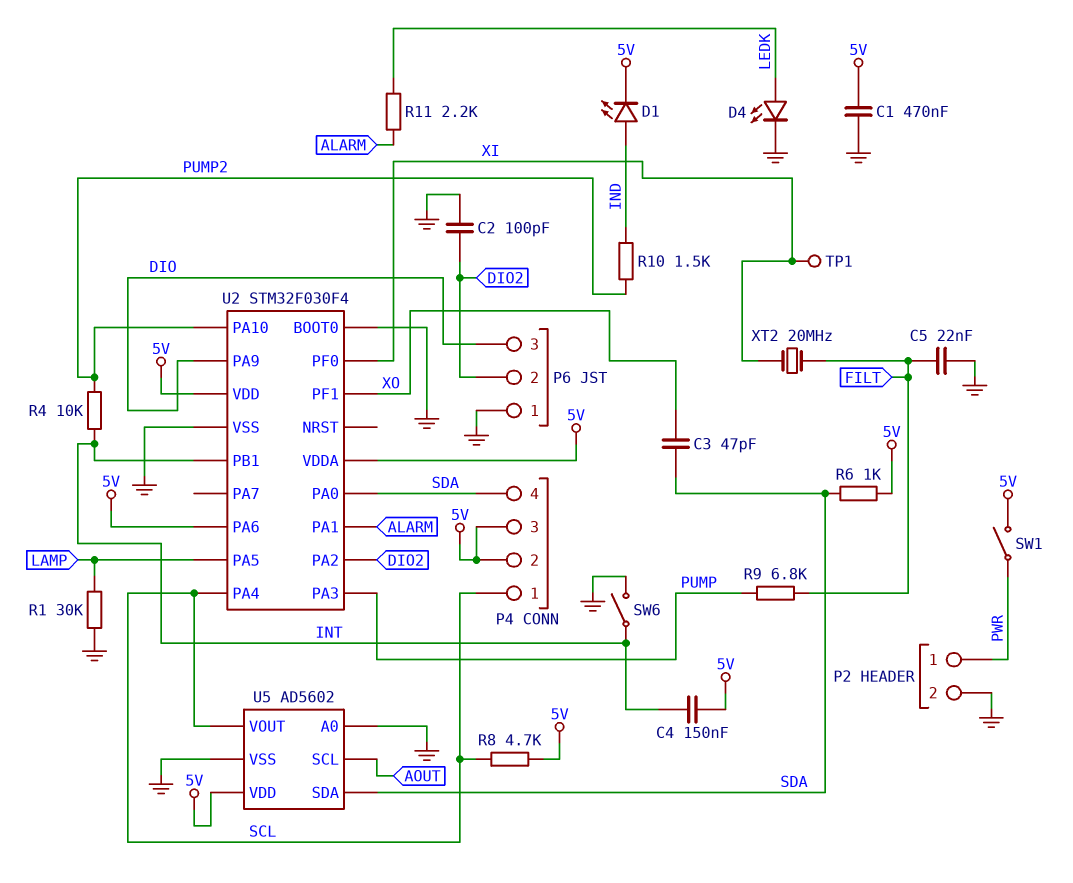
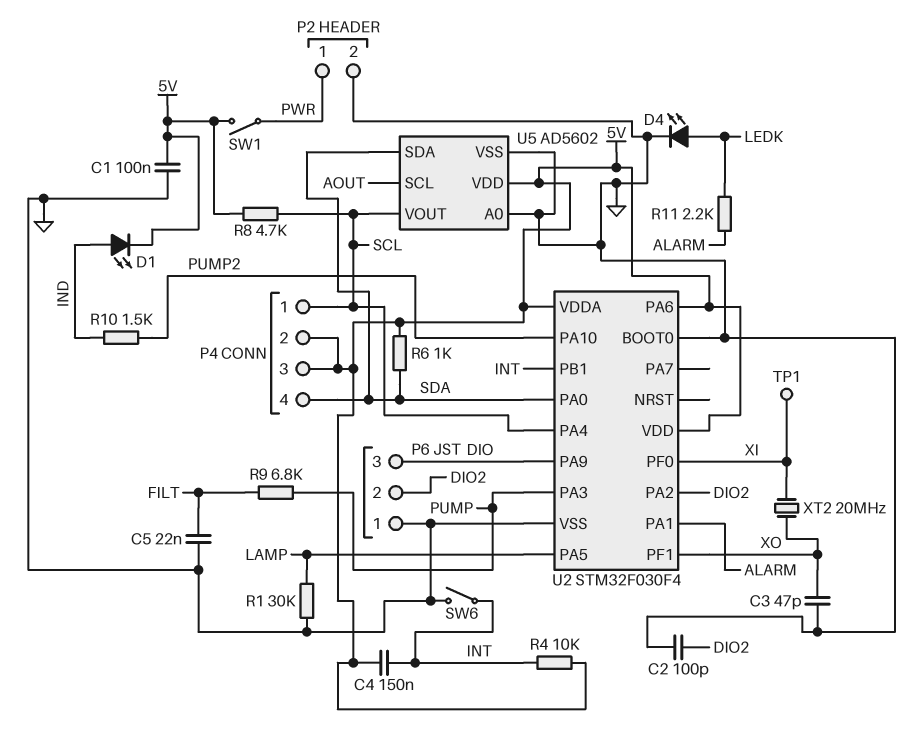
C1: 470nF (5V, GND) -> 100nF (5V, GND)
C3: 47pF (SDA, XO) -> 47pF (GND, XO)
R4: 10k (INT, PUMP2) -> 10k (5V, INT)
XT2: 20MHz (FILT, XI) -> 20MHz (XI, XO)

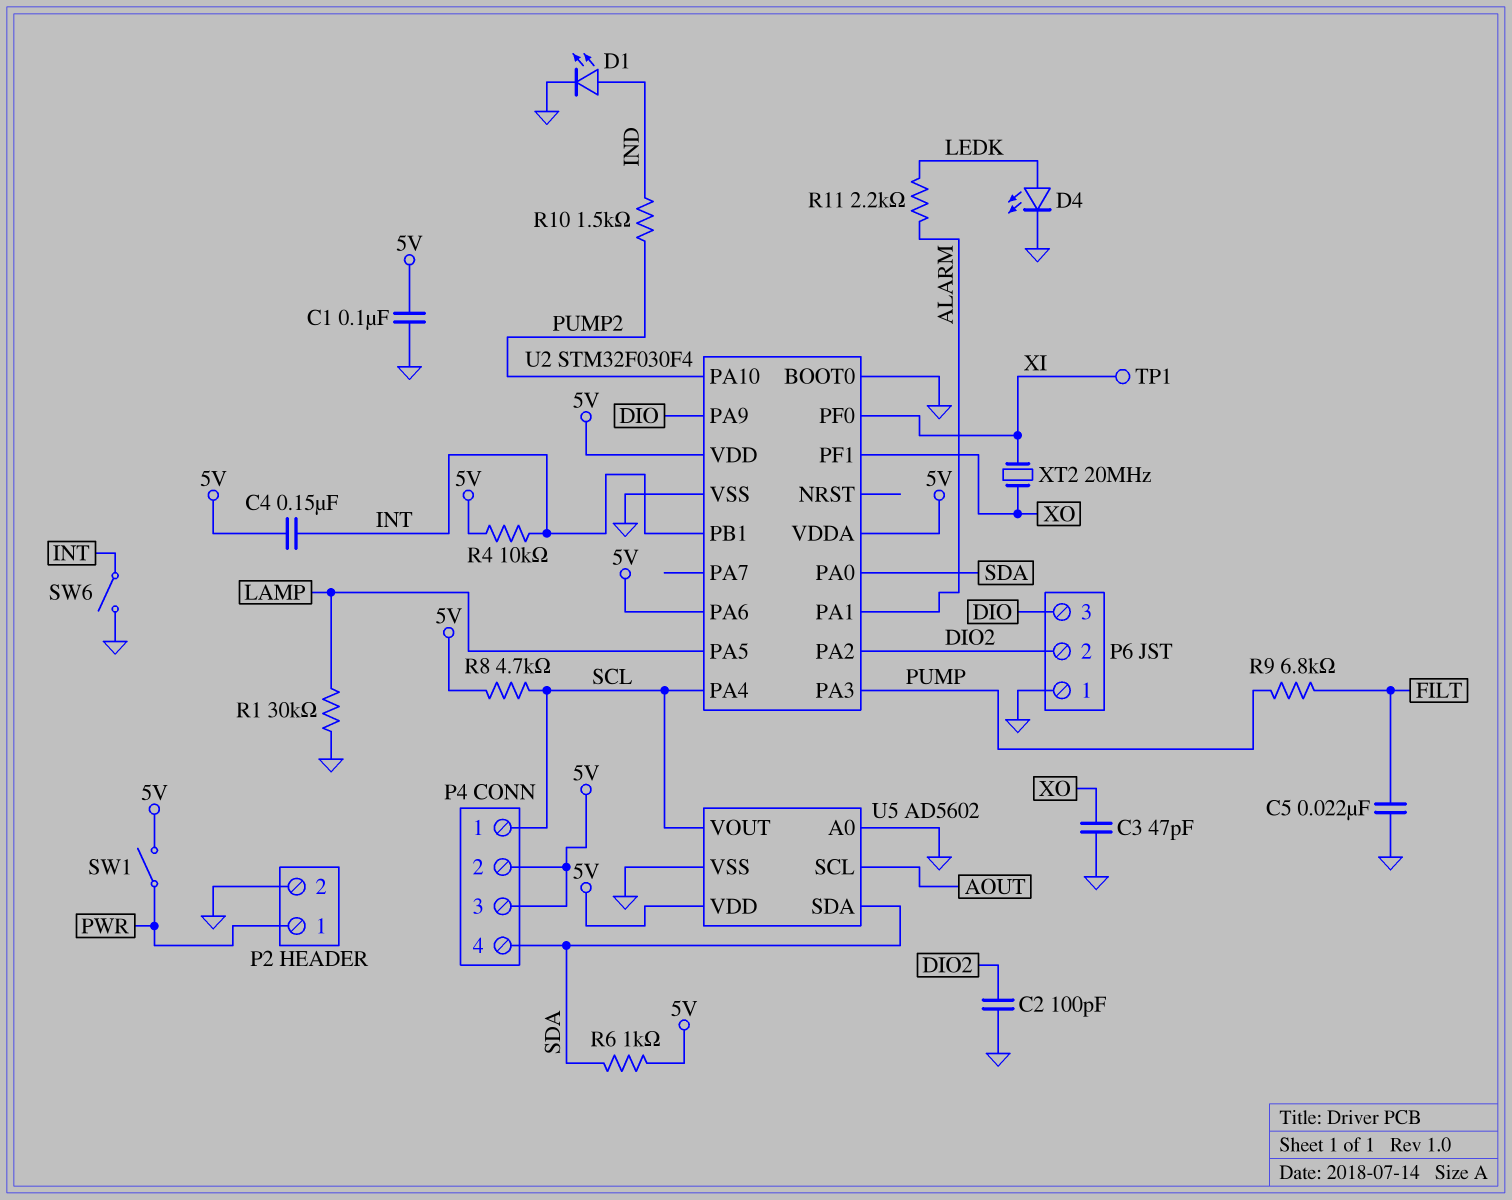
D1: LED (A IND, K 5V) -> LED (A IND, K GND)

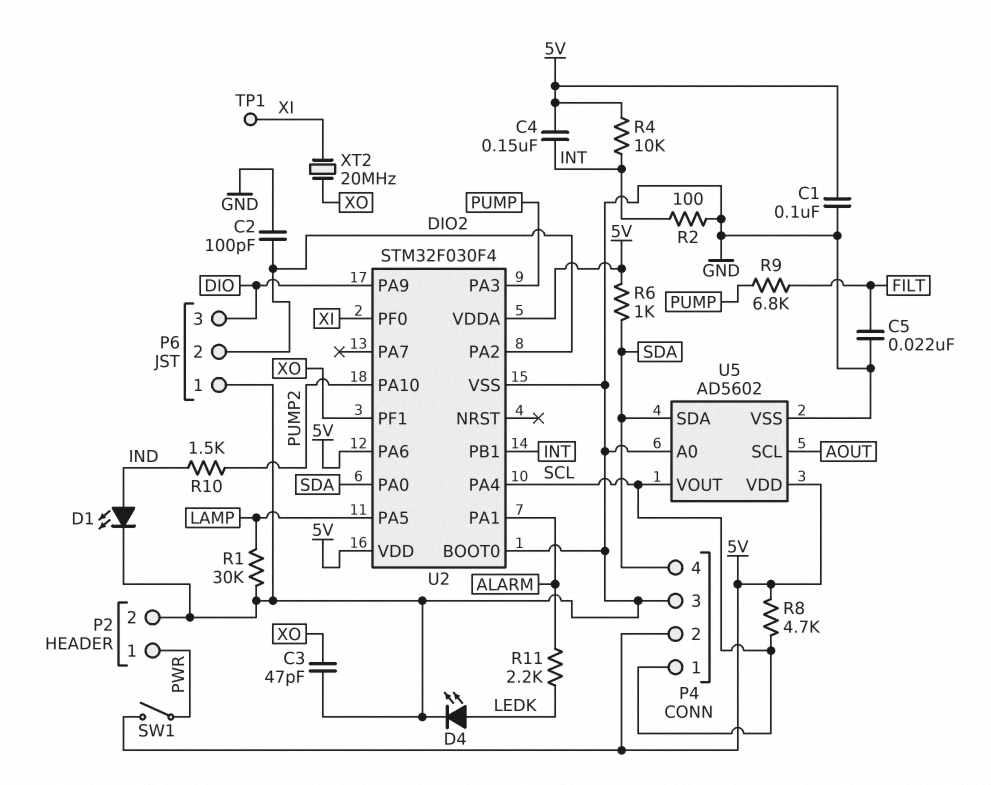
P4 pin 3: 5V -> GND
R2: none -> 100 (GND, INT)
SW6: switch (GND, INT) -> none

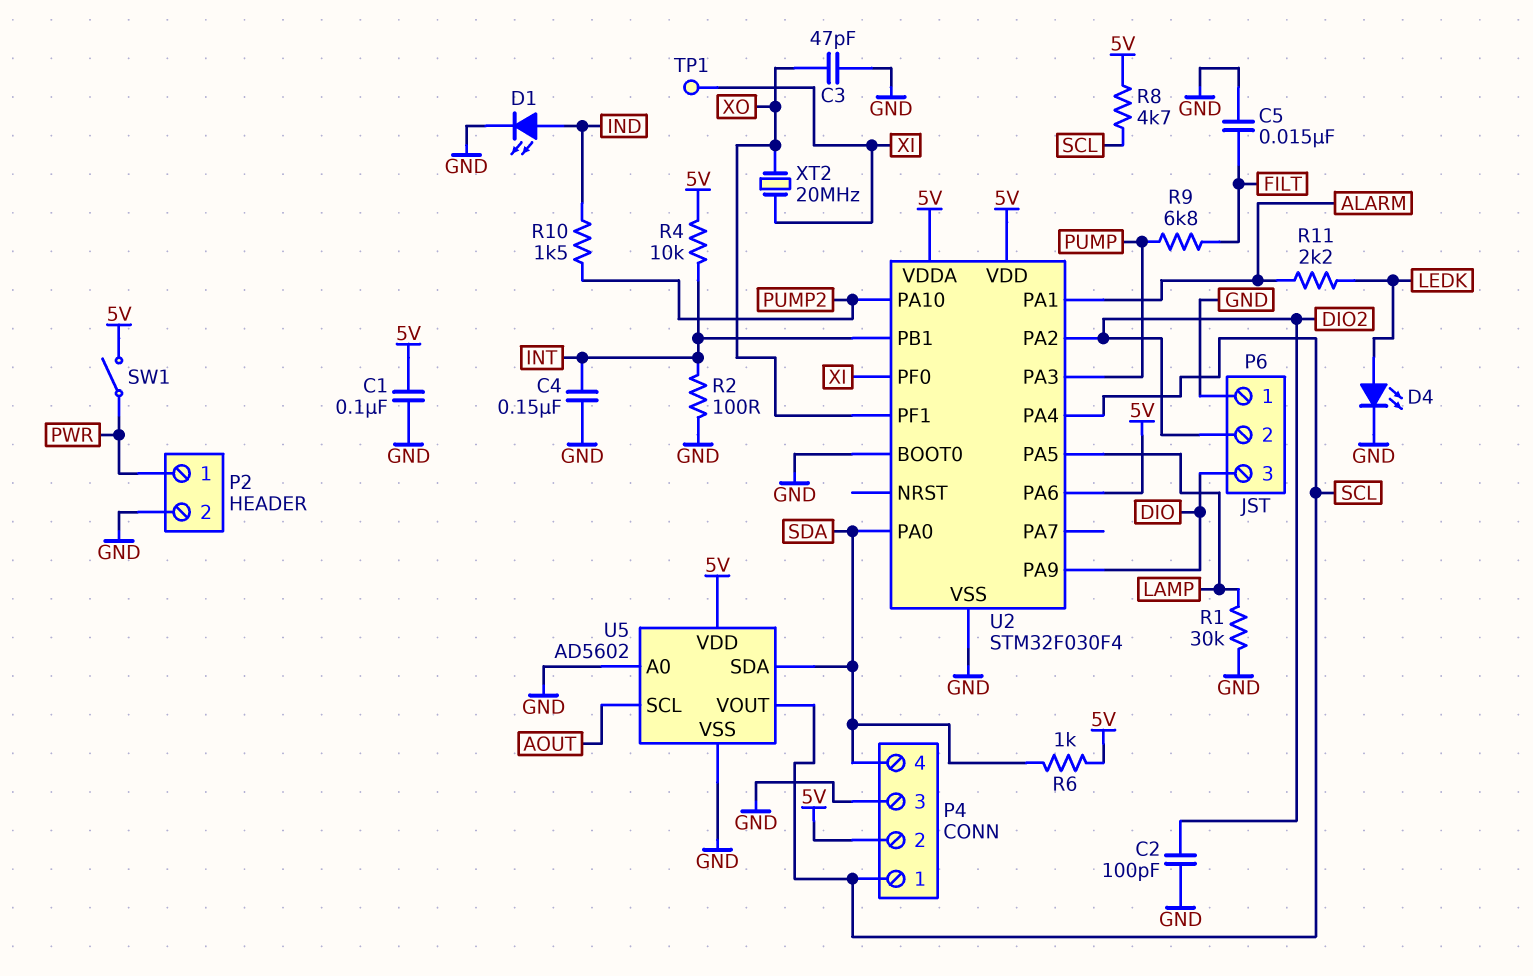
C4: 150nF (5V, INT) -> 150nF (GND, INT)
C5: 22nF (FILT, GND) -> 15nF (FILT, GND)

